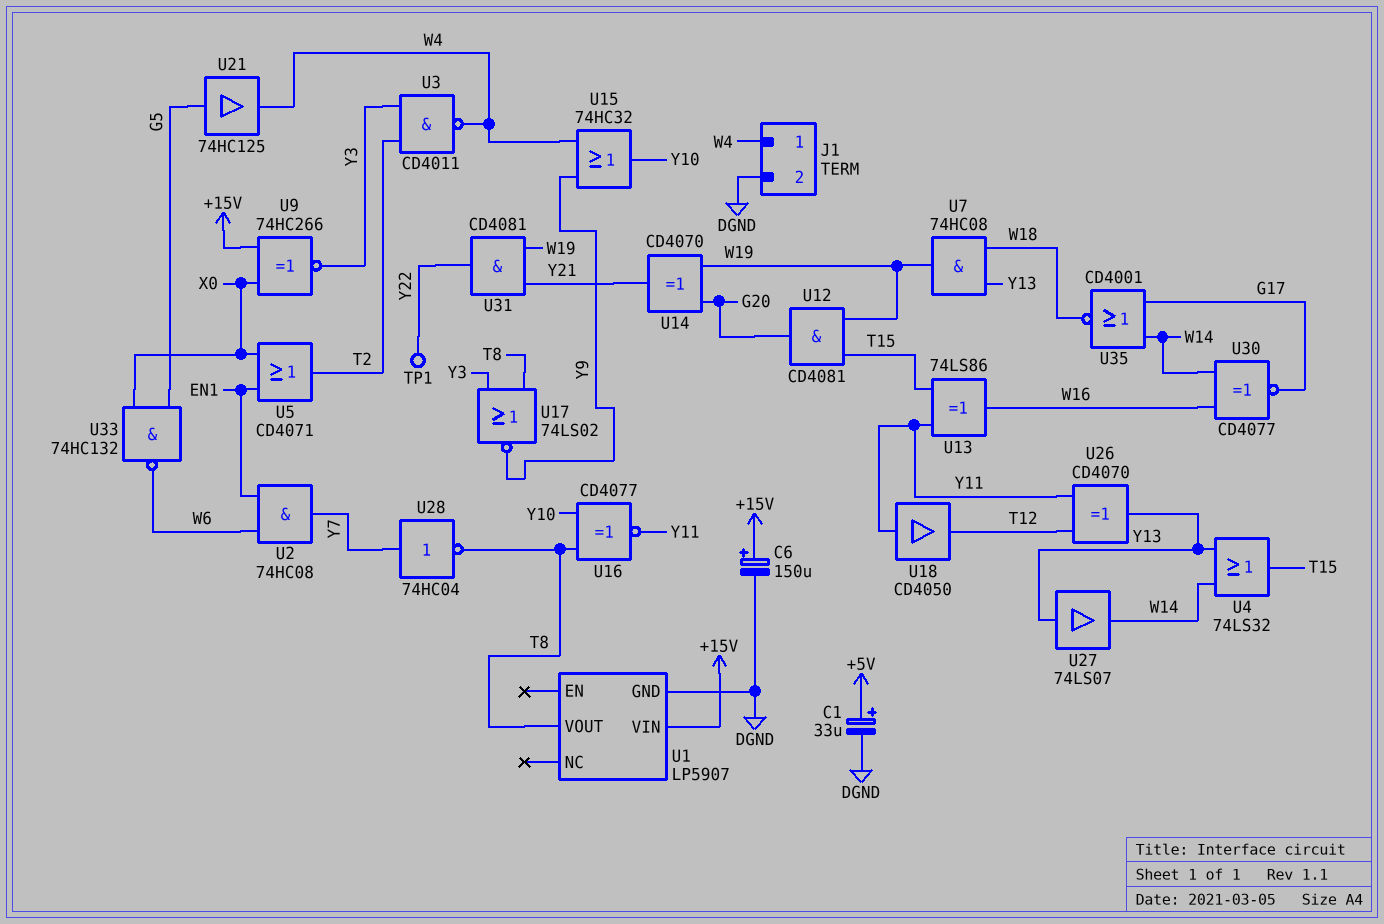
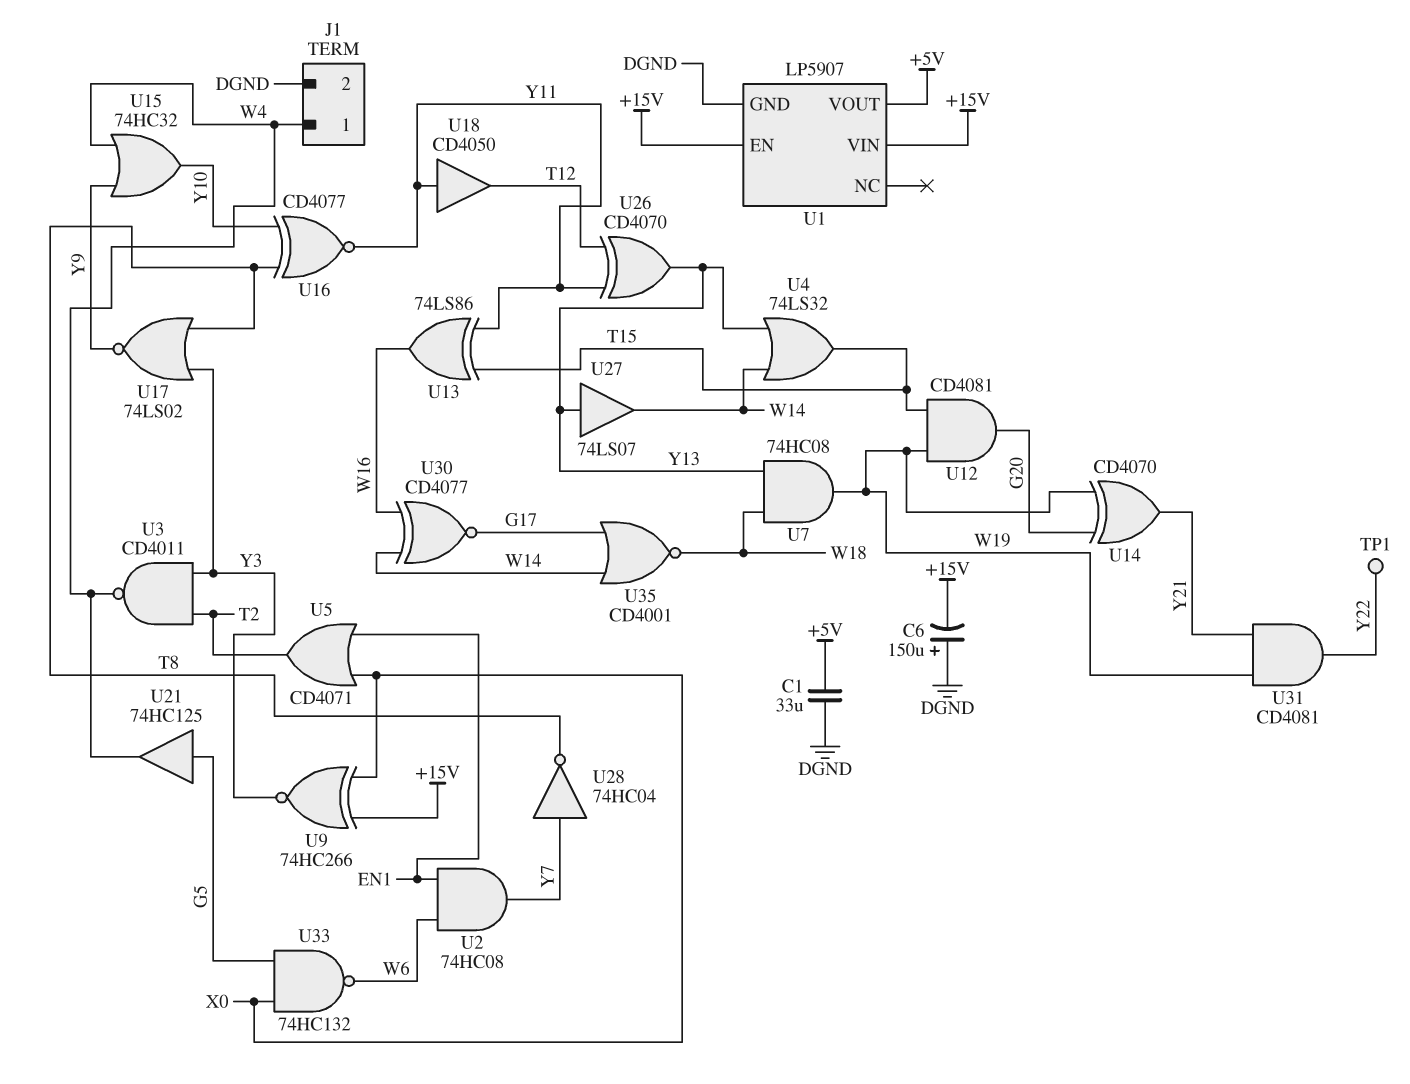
C1: 33uF (plus +5V, minus DGND) -> 33uF (+5V, DGND)
C6: 150uF (plus +15V, minus DGND) -> 150uF (plus DGND, minus +15V)
U1 pin EN: none -> +15V
U1 pin VOUT: T8 -> +5V

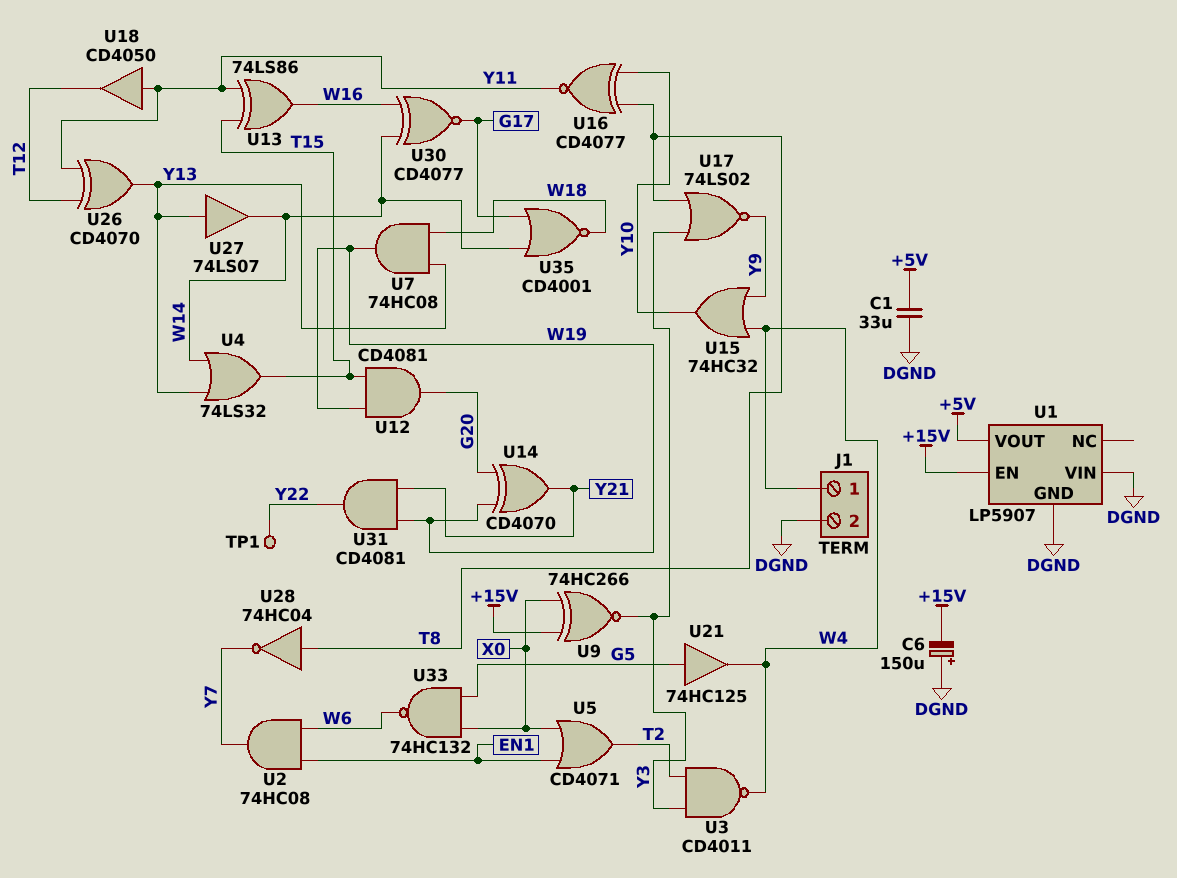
U1 pin VIN: +15V -> DGND
U28: NOT 74HC04 (in Y7, out T8) -> NOT 74HC04 (in T8, out Y7)

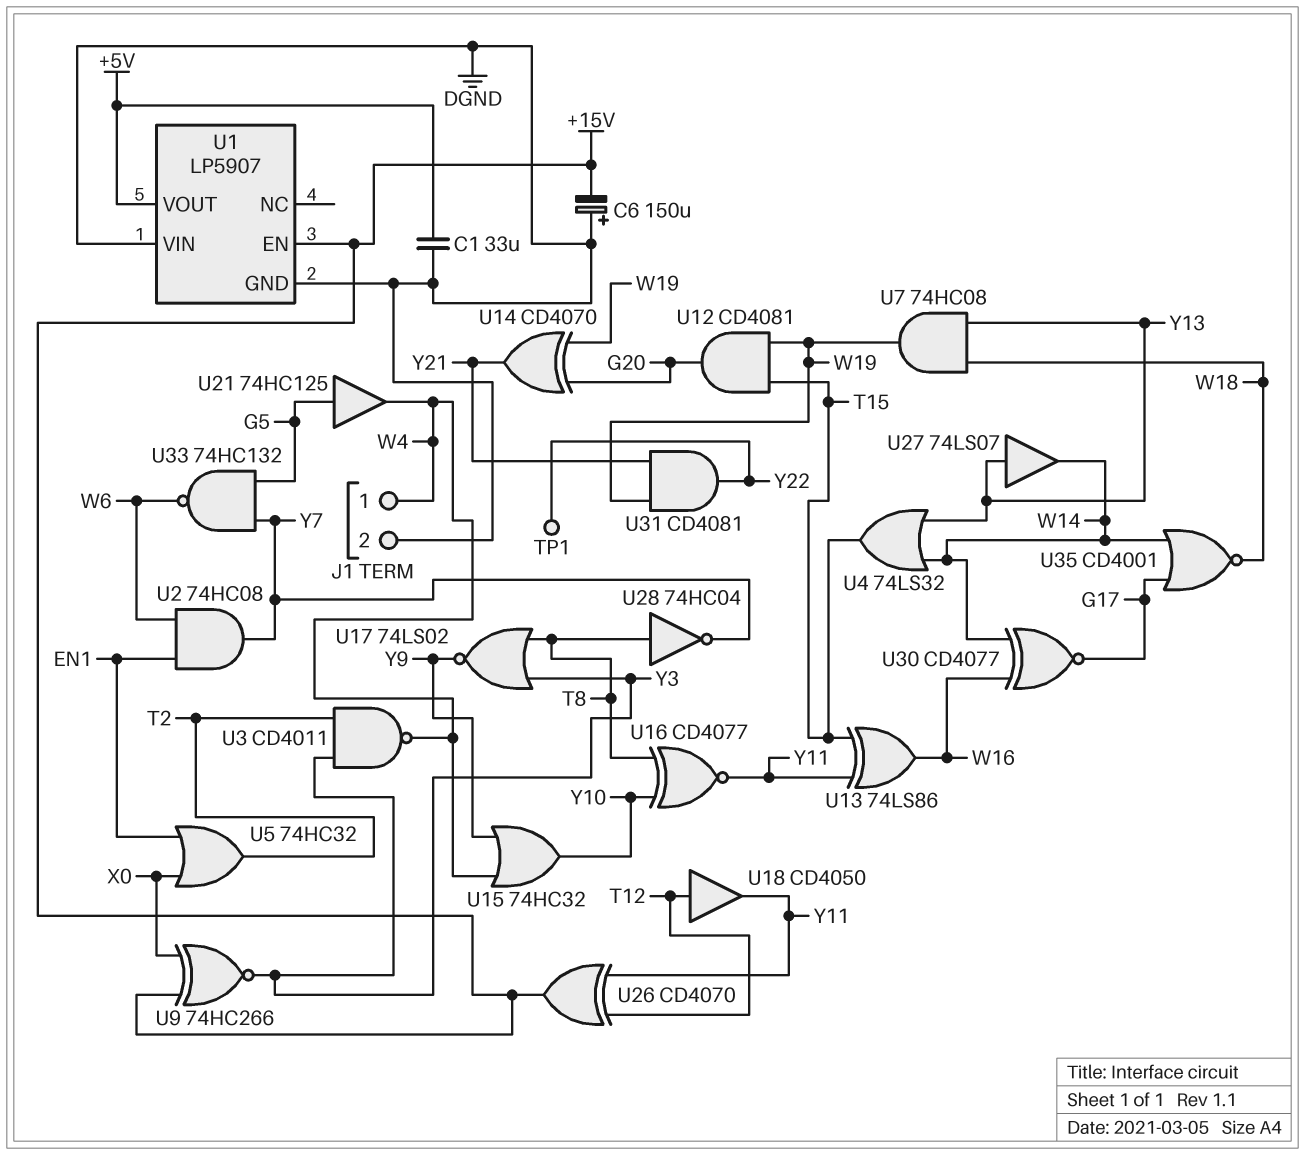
U5: OR CD4071 (in EN1, in X0, out T2) -> OR 74HC32 (in EN1, in X0, out T2)
U18: buffer CD4050 (in Y11, out T12) -> buffer CD4050 (in T12, out Y11)
U26: XOR CD4070 (in T12, in Y11, out Y13) -> XOR CD4070 (in T12, in Y11, out +15V)
U33: NAND 74HC132 (in G5, in X0, out W6) -> NAND 74HC132 (in G5, in Y7, out W6)

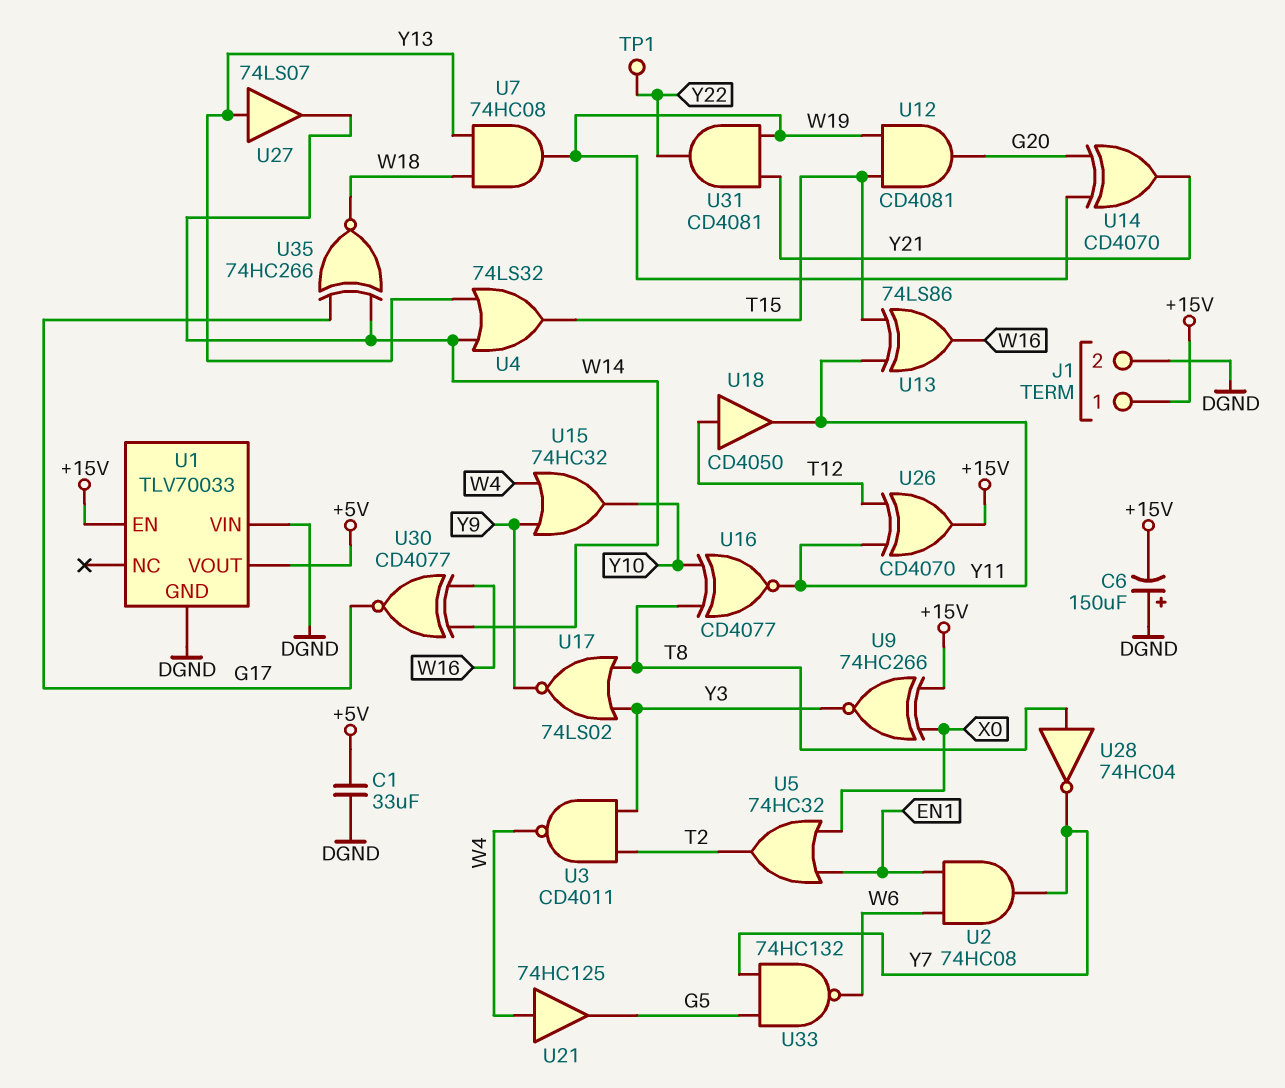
J1 pin 1: W4 -> +15V
U1: LP5907 -> TLV70033
U21: buffer 74HC125 (in G5, out W4) -> buffer 74HC125 (in W4, out G5)
U35: NOR CD4001 (in G17, in W14, out W18) -> XNOR 74HC266 (in G17, in W14, out W18)

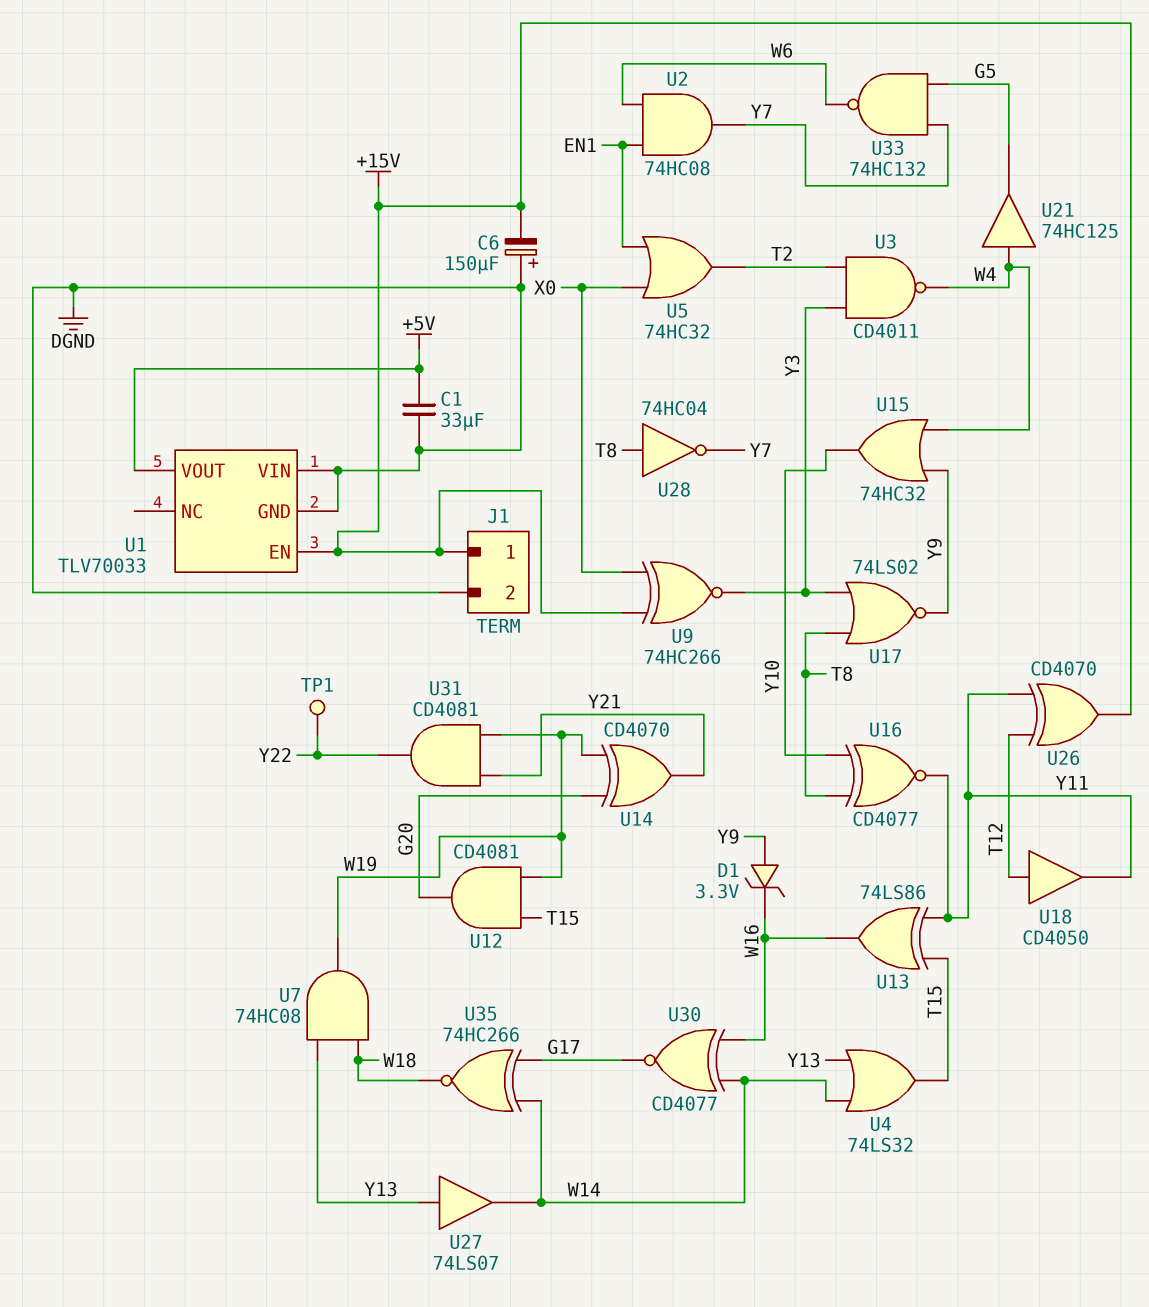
D1: none -> zener 3.3V (A Y9, K W16)

